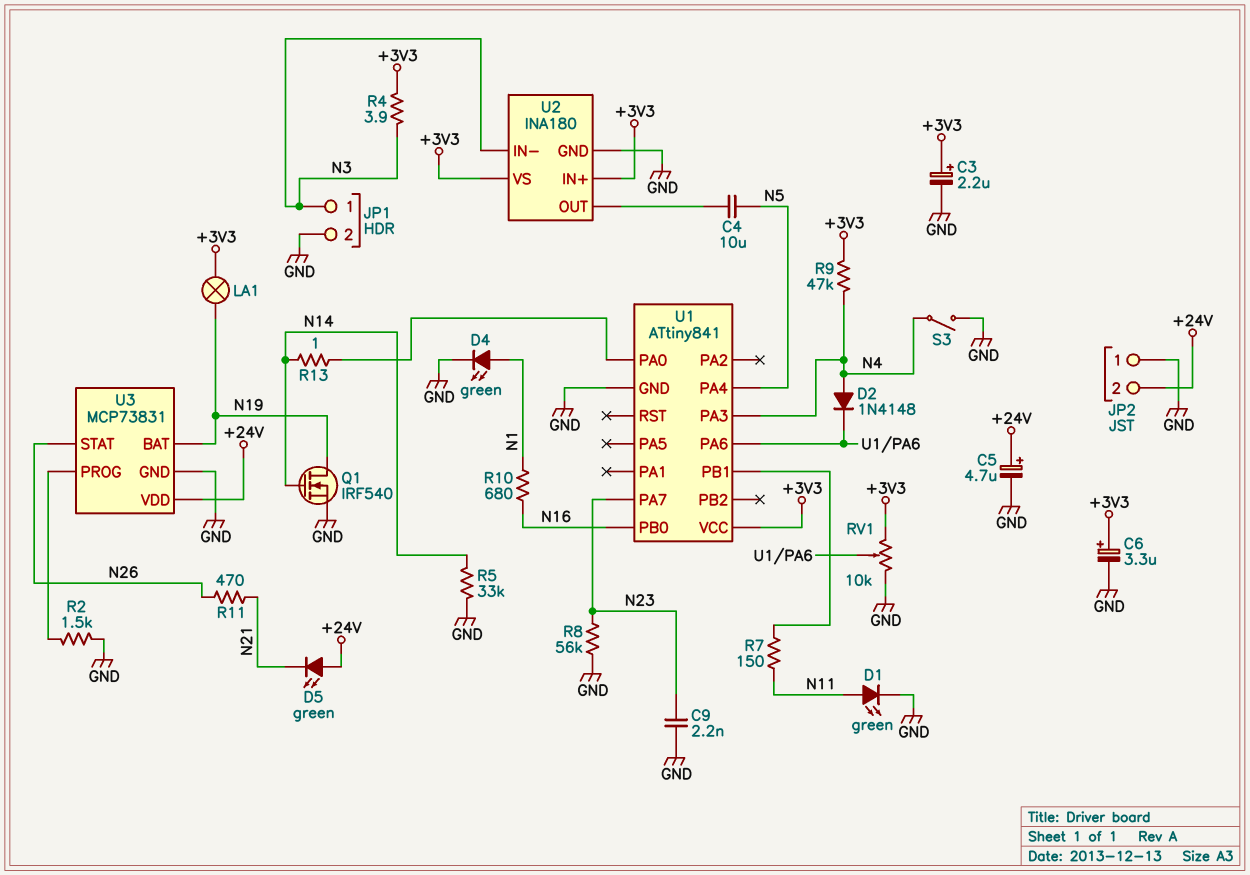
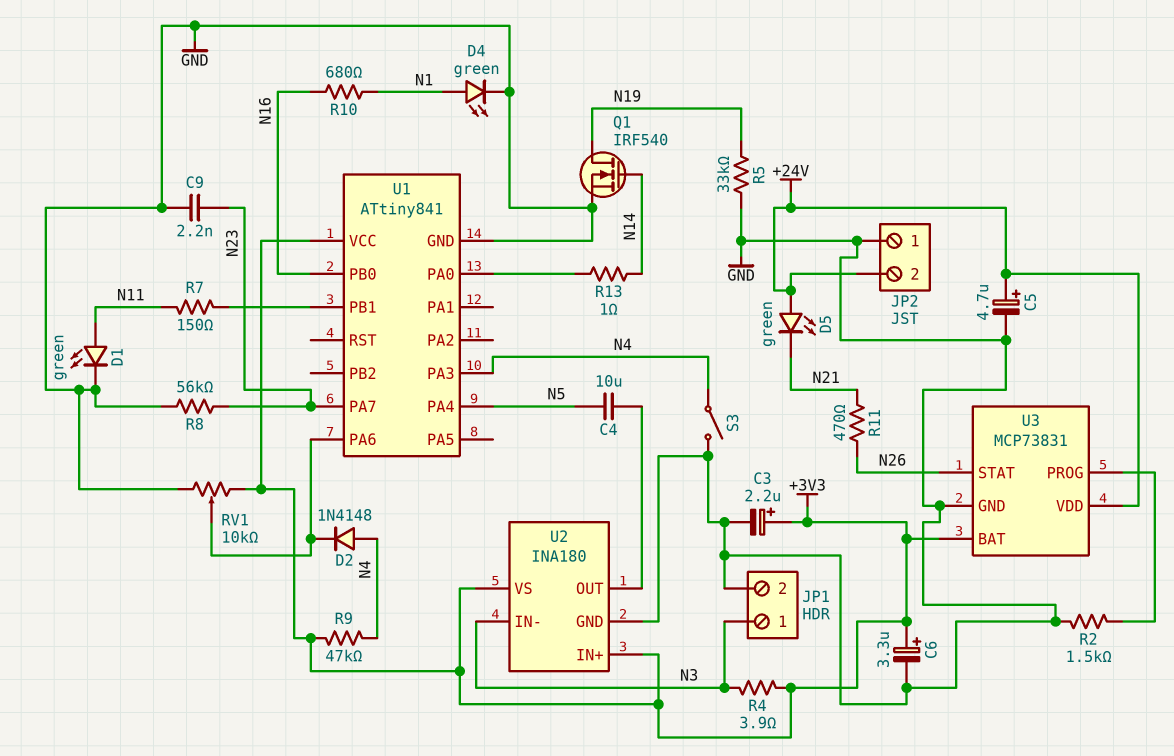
LA1: lamp (+3V3, N19) -> none
R5: 33k (GND, N14) -> 33k (GND, N19)
U3 pin BAT: N19 -> +3V3

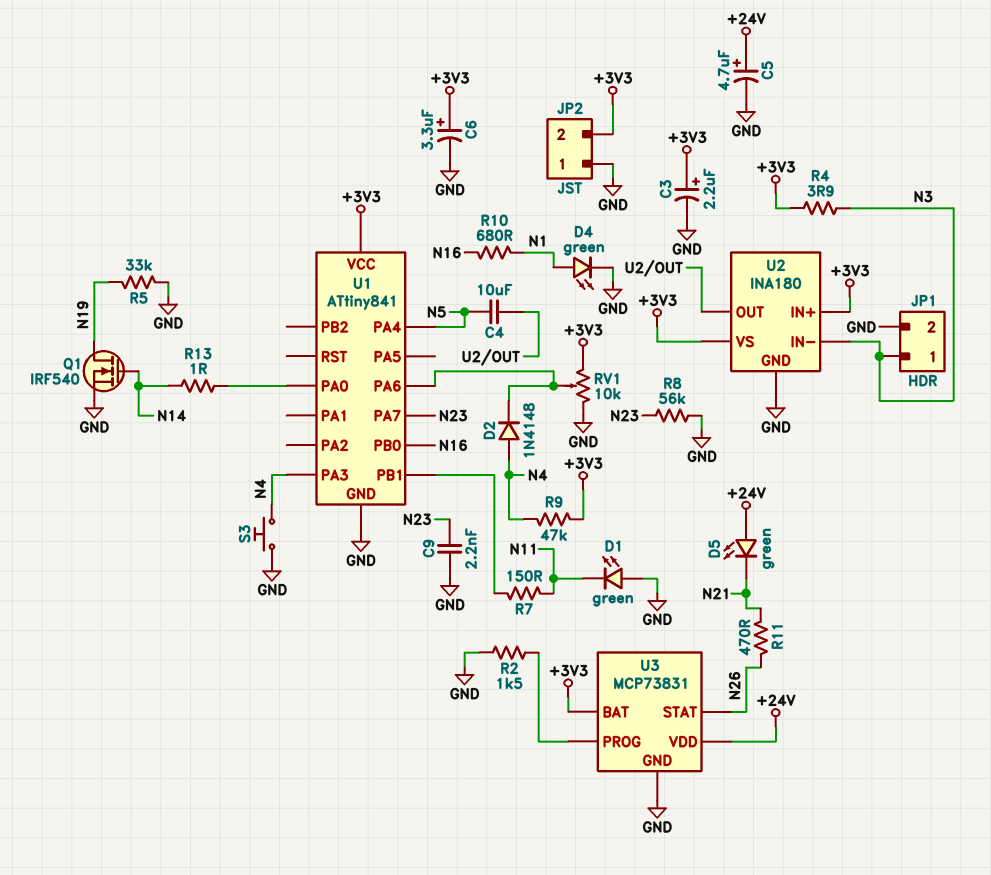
D1: LED green (A N11, K GND) -> LED green (A GND, K N11)
JP2 pin 2: +24V -> +3V3
S3: switch (GND, N4) -> button (GND, N4)

